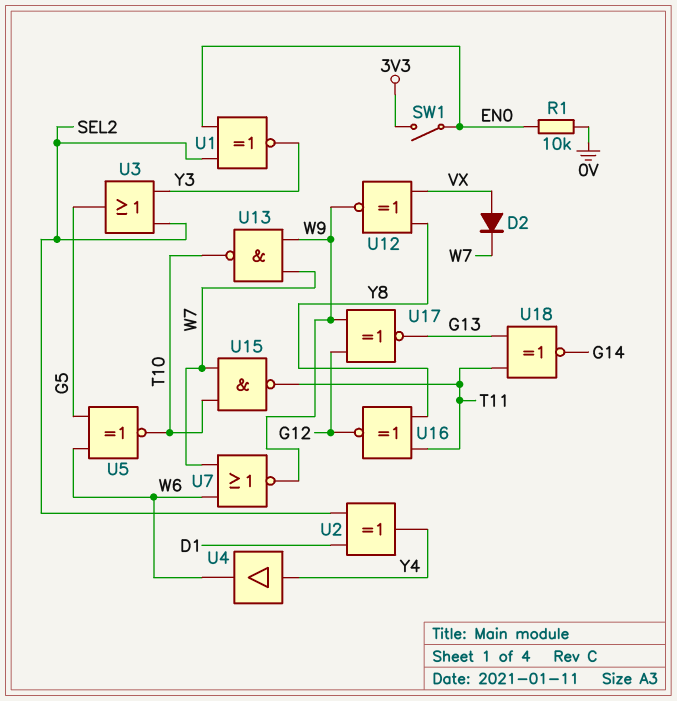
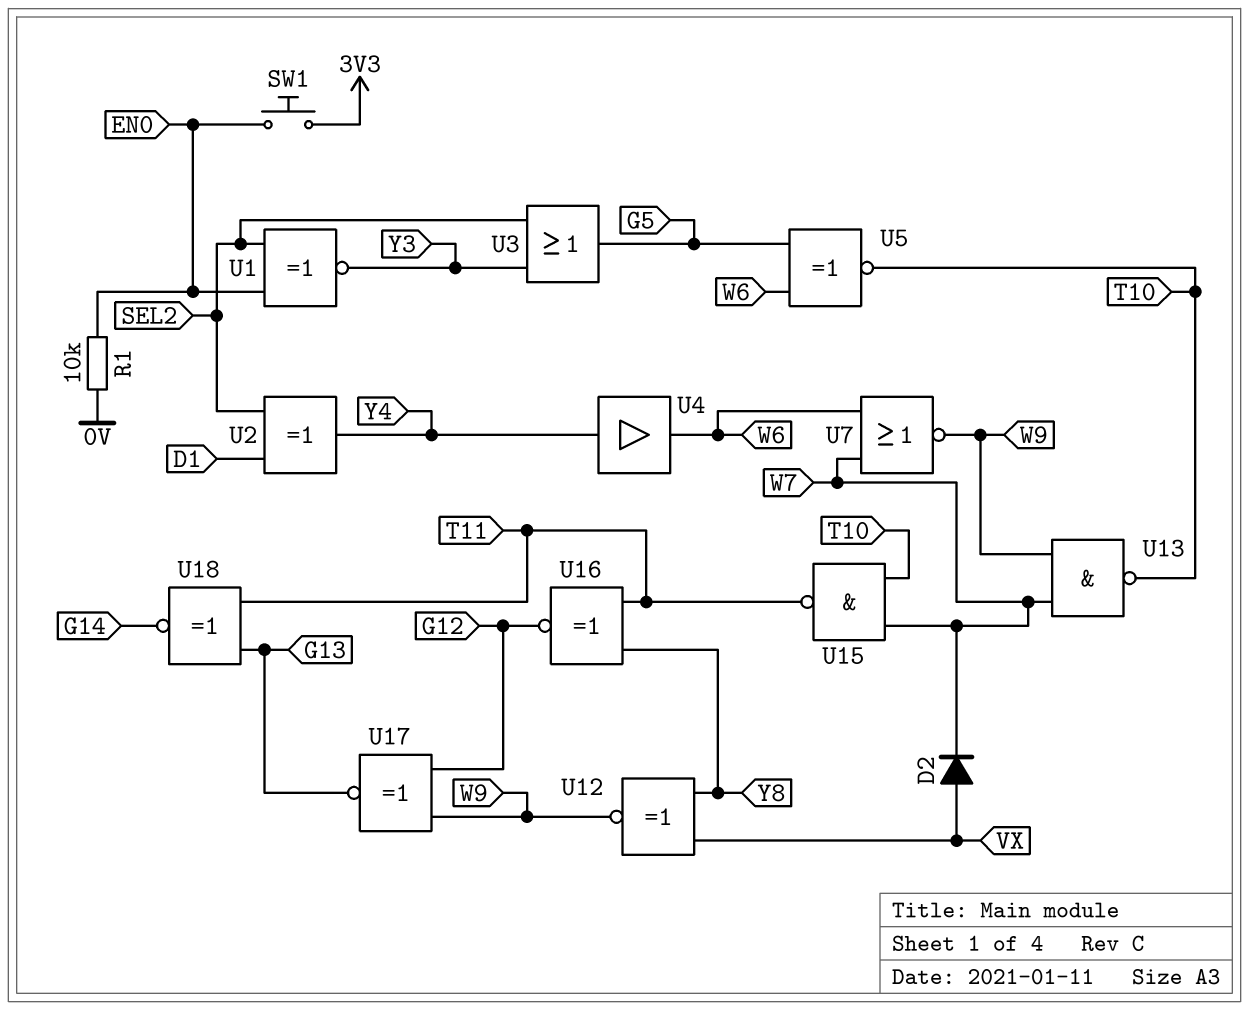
SW1: switch (3V3, EN0) -> button (3V3, EN0)

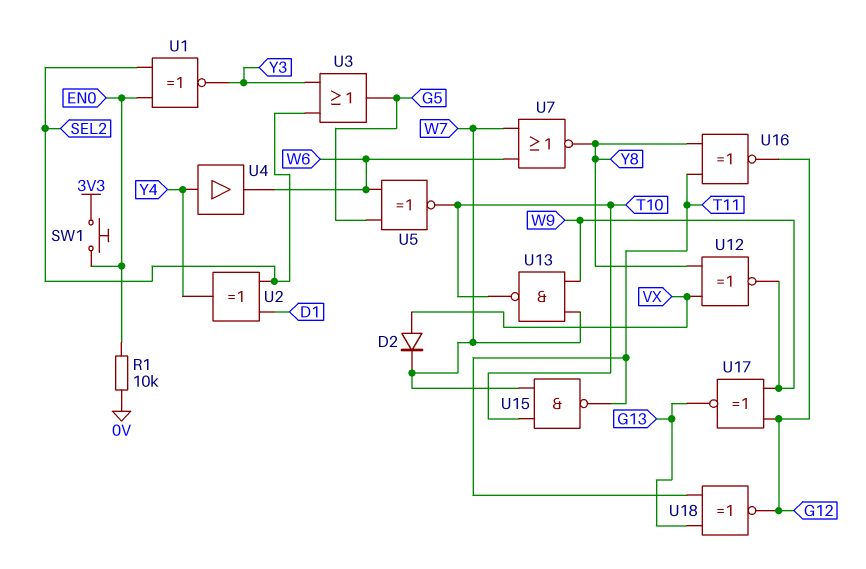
U7: NOR (in W6, in W7, out W9) -> NOR (in W6, in W7, out Y8)
U18: XNOR (in G13, in T11, out G14) -> XNOR (in G13, in T11, out G12)

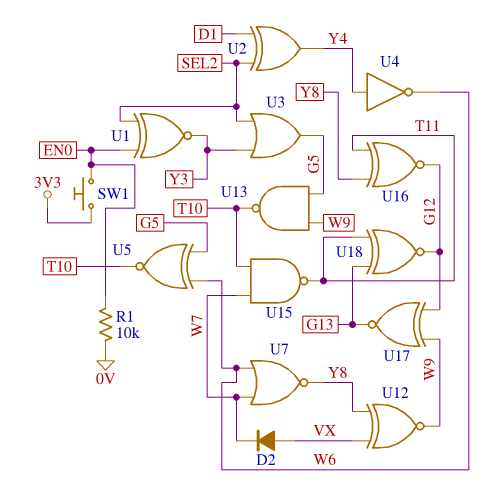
U4: buffer (in Y4, out W6) -> NOT (in Y4, out W6)
U13: NAND (in W7, in W9, out T10) -> NAND (in G5, in W9, out T10)

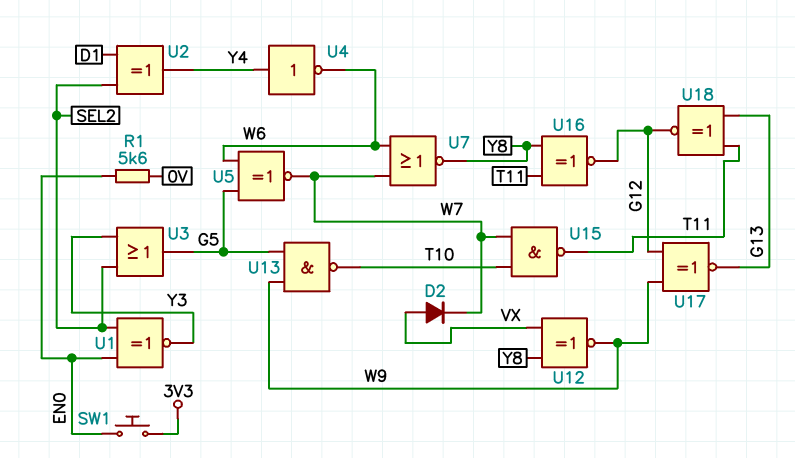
R1: 10k (0V, EN0) -> 5.6k (0V, EN0)
U5: XNOR (in G5, in W6, out T10) -> XNOR (in G5, in W6, out W7)

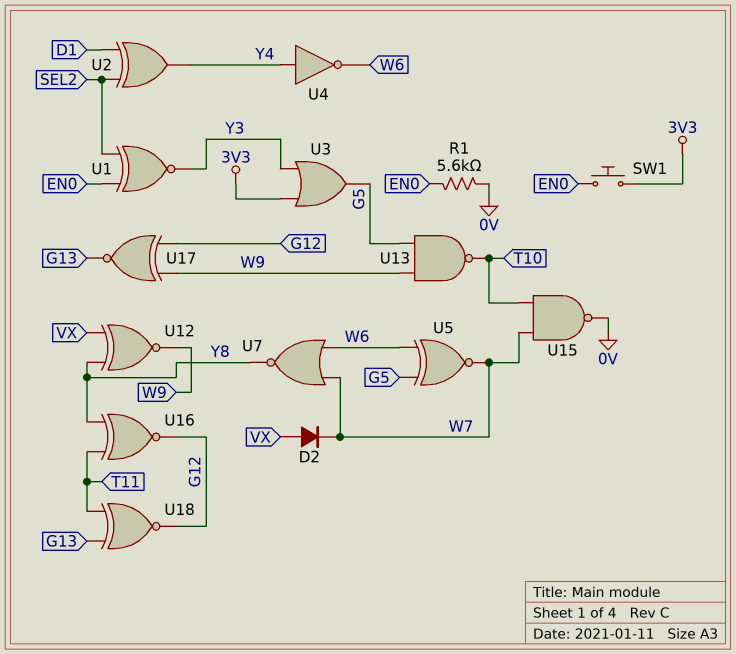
U3: OR (in SEL2, in Y3, out G5) -> OR (in 3V3, in Y3, out G5)
U15: NAND (in T10, in W7, out T11) -> NAND (in T10, in W7, out 0V)

